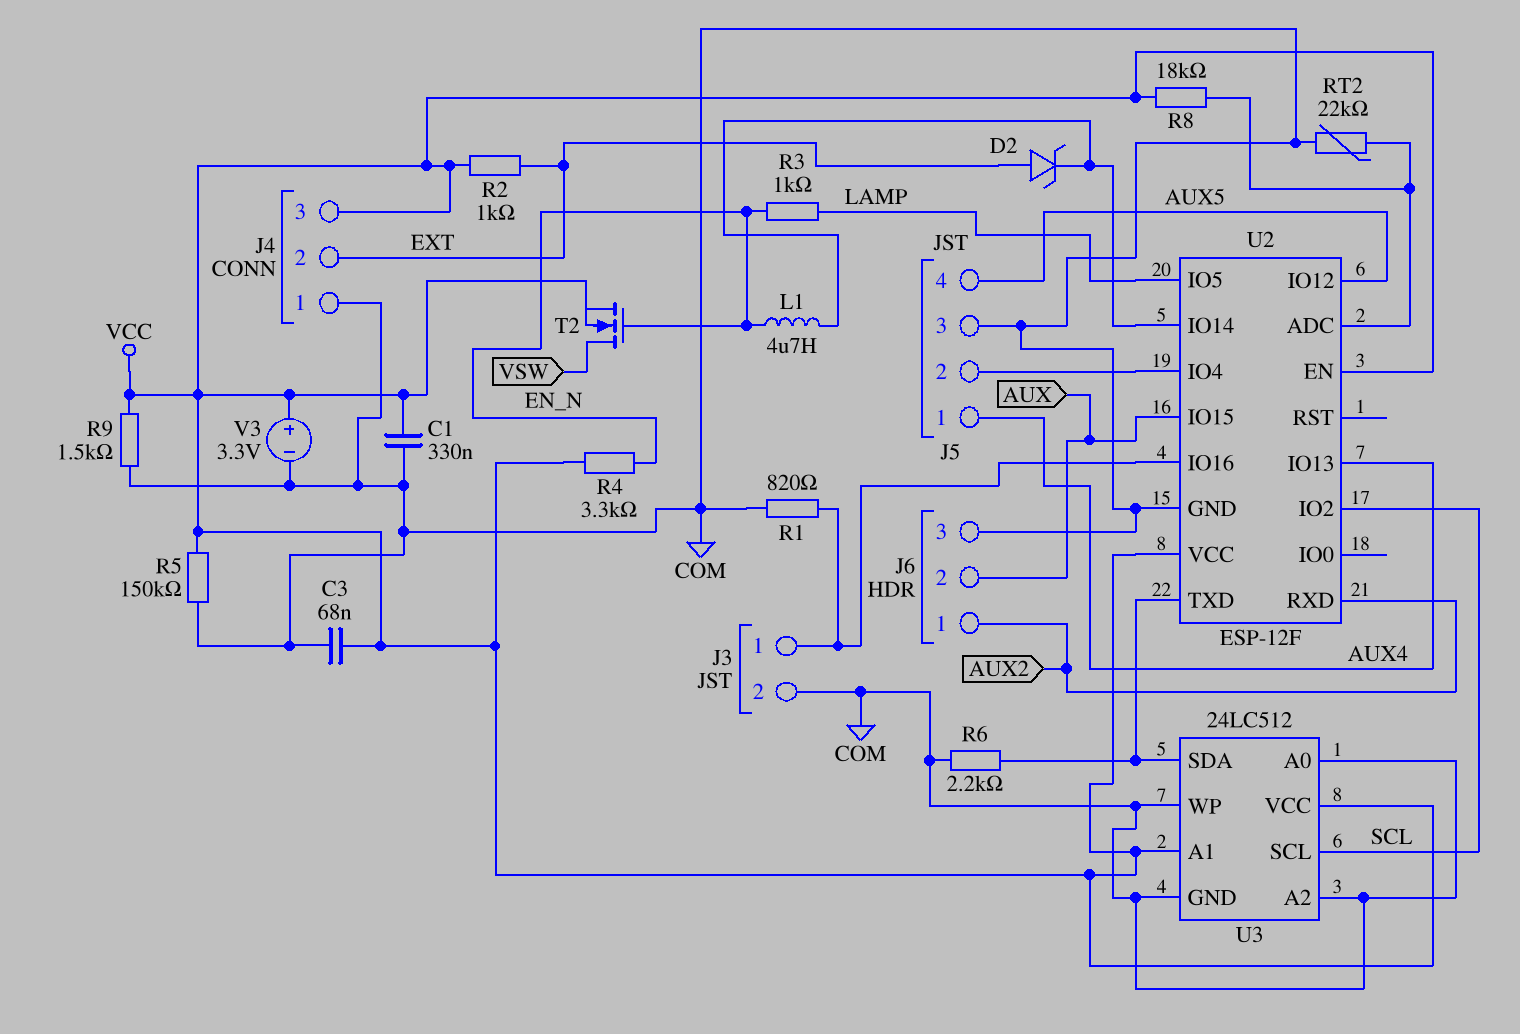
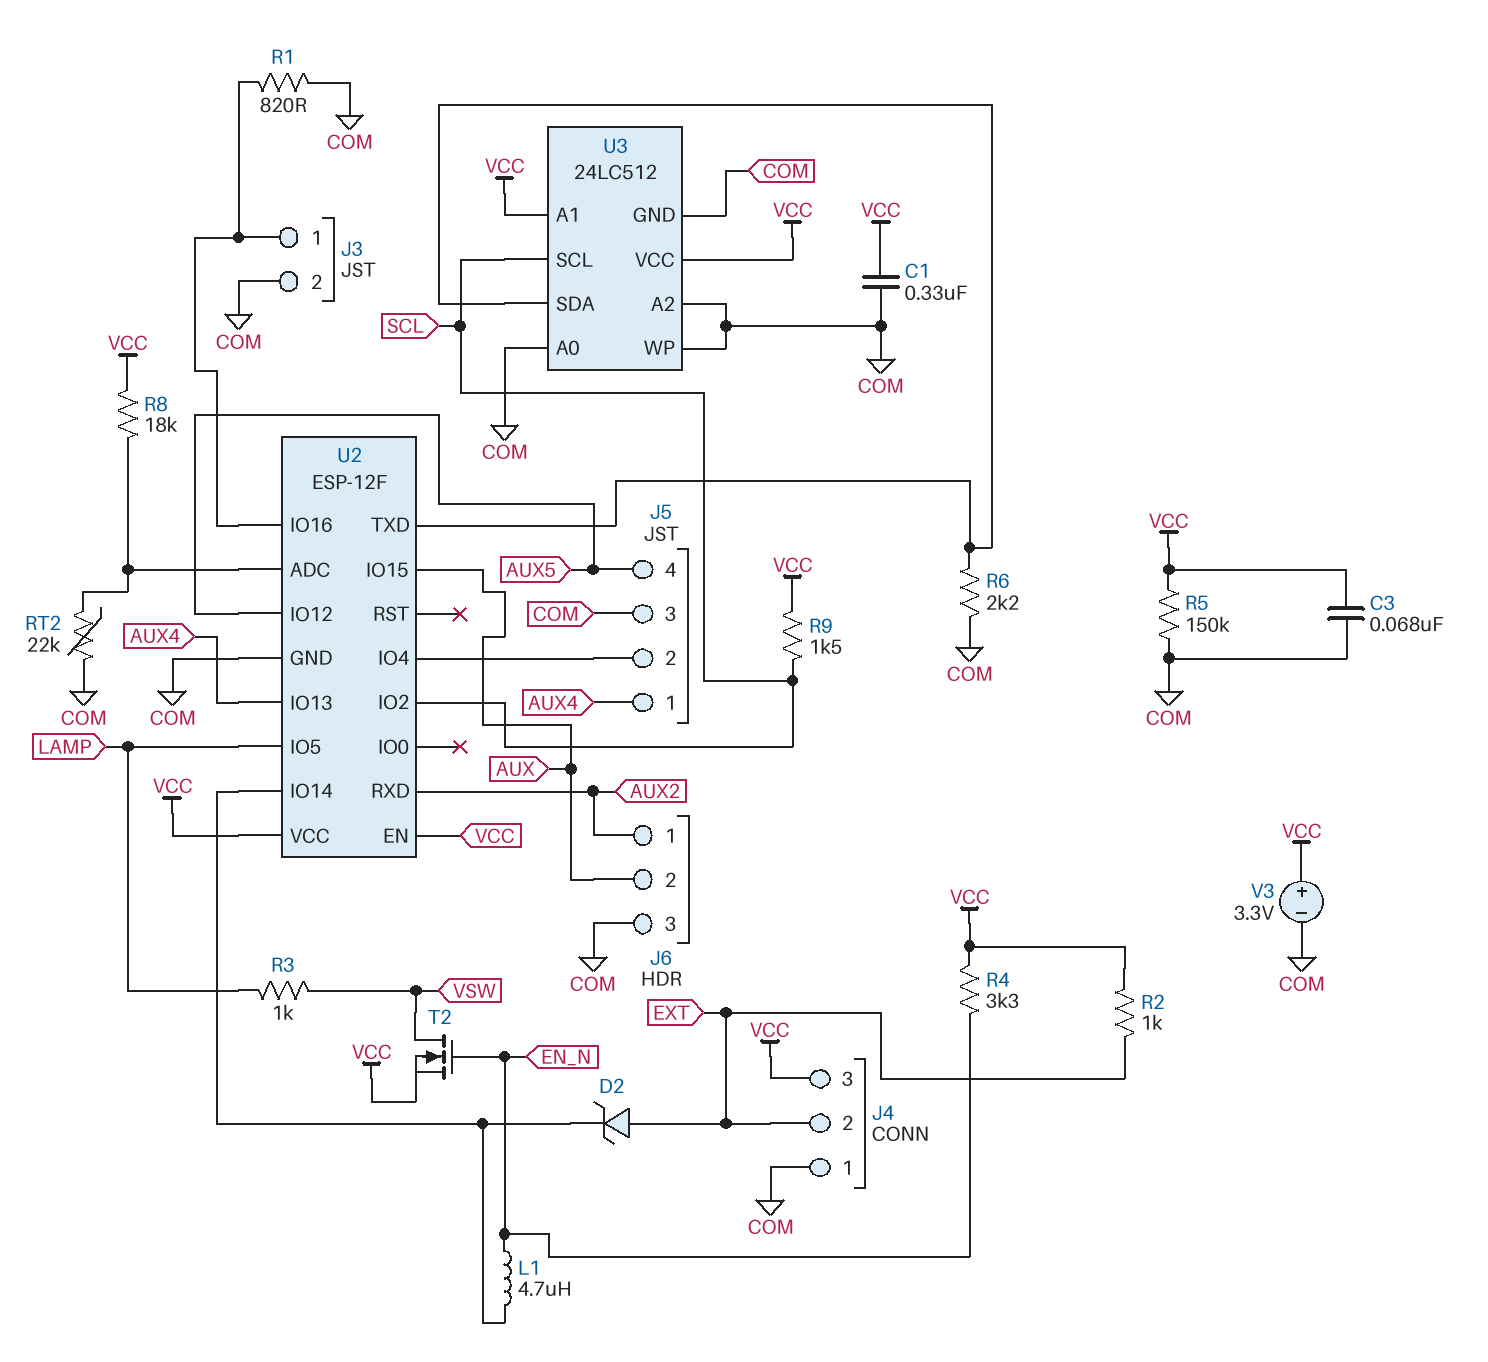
R3: 1k (EN_N, LAMP) -> 1k (LAMP, VSW)
R9: 1.5k (COM, VCC) -> 1.5k (SCL, VCC)

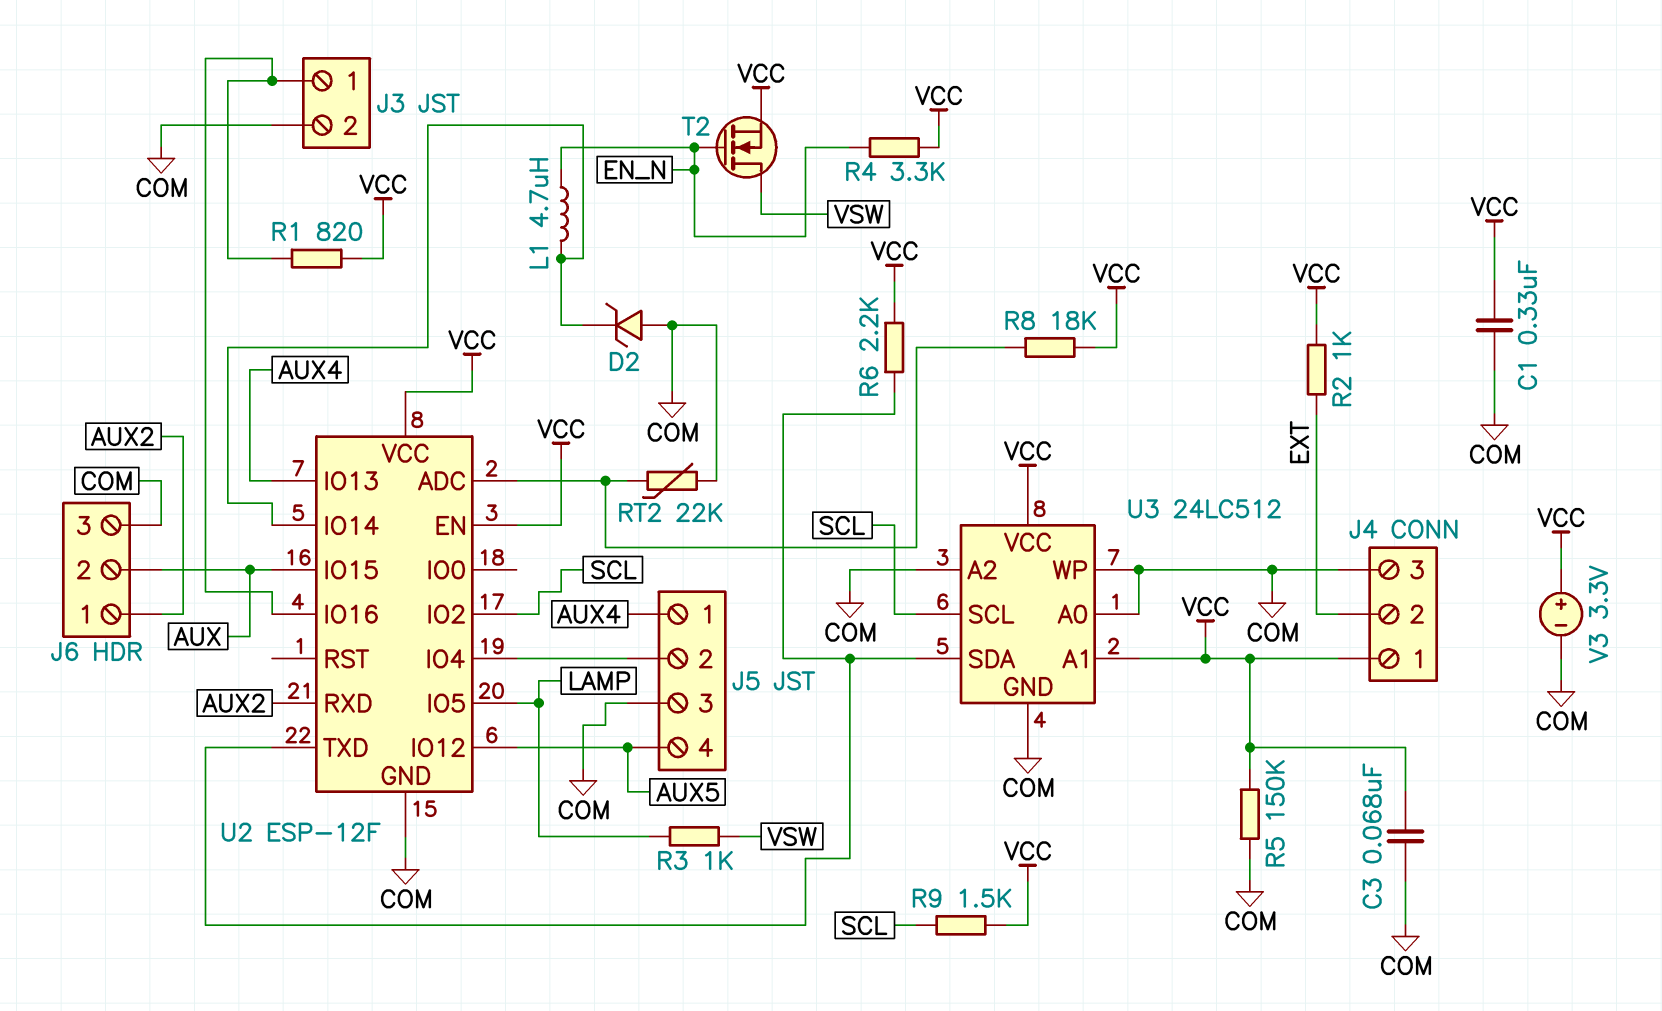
D2: zener (A EXT, K U2/IO14) -> zener (A COM, K U2/IO14)
J4 pin 1: COM -> VCC
J4 pin 3: VCC -> COM
R1: 820 (COM, J3/1) -> 820 (J3/1, VCC)
R6: 2.2k (COM, U2/TXD) -> 2.2k (U2/TXD, VCC)

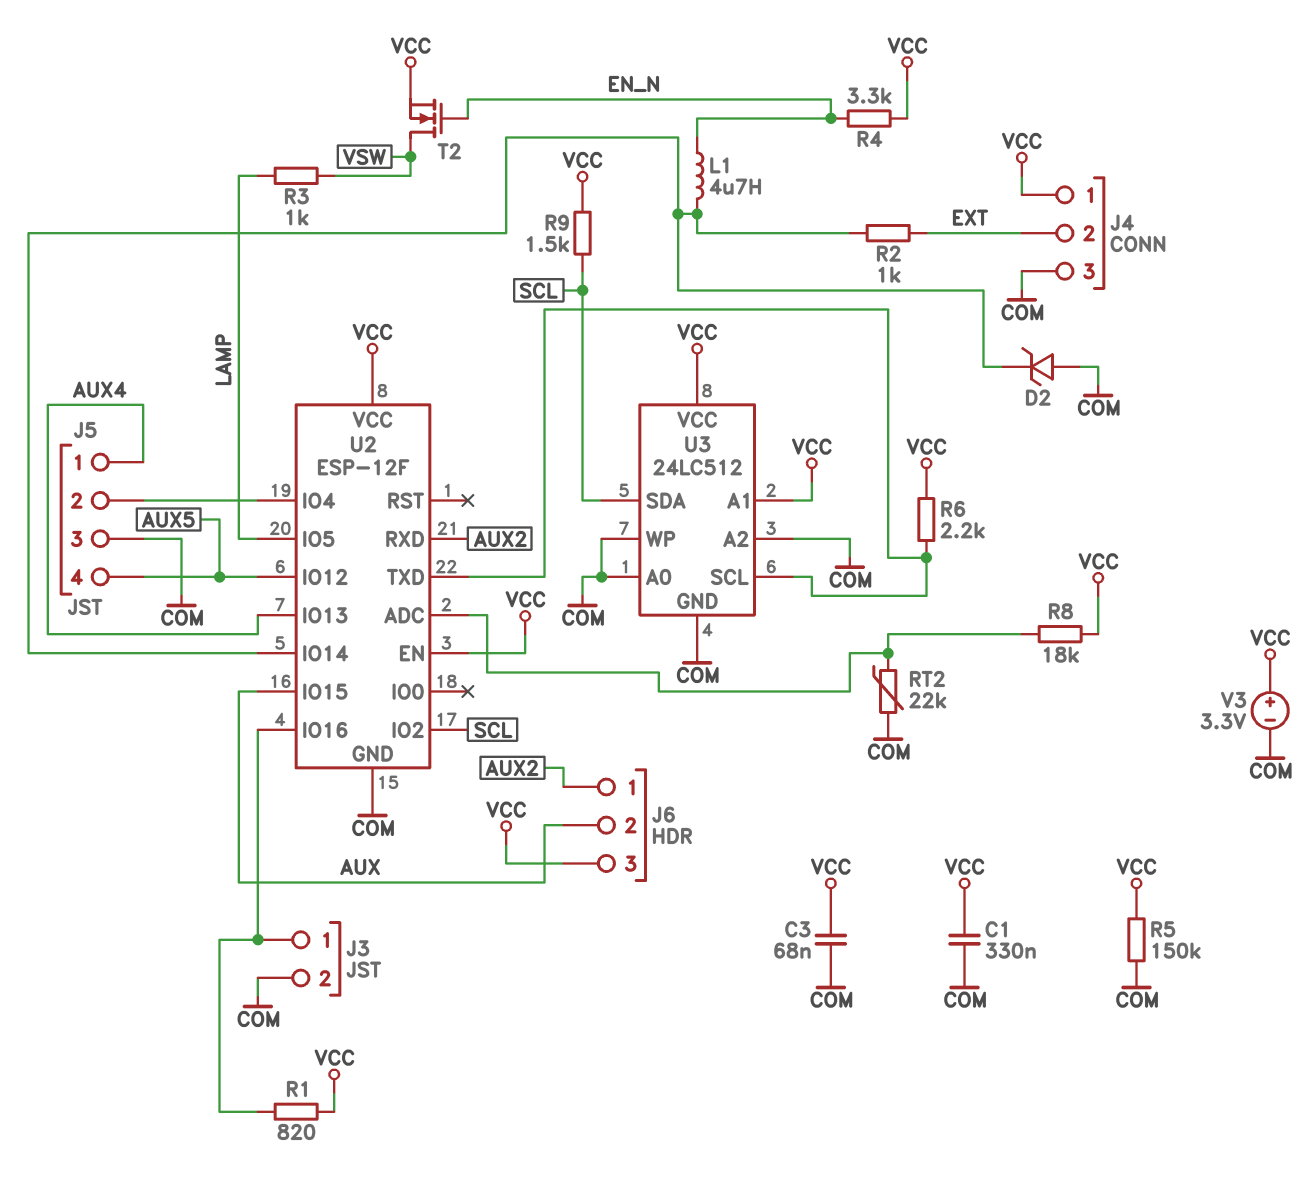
J6 pin 3: COM -> VCC
R2: 1k (EXT, VCC) -> 1k (EXT, U2/IO14)
U3 pin SCL: SCL -> U2/TXD
U3 pin SDA: U2/TXD -> SCL

